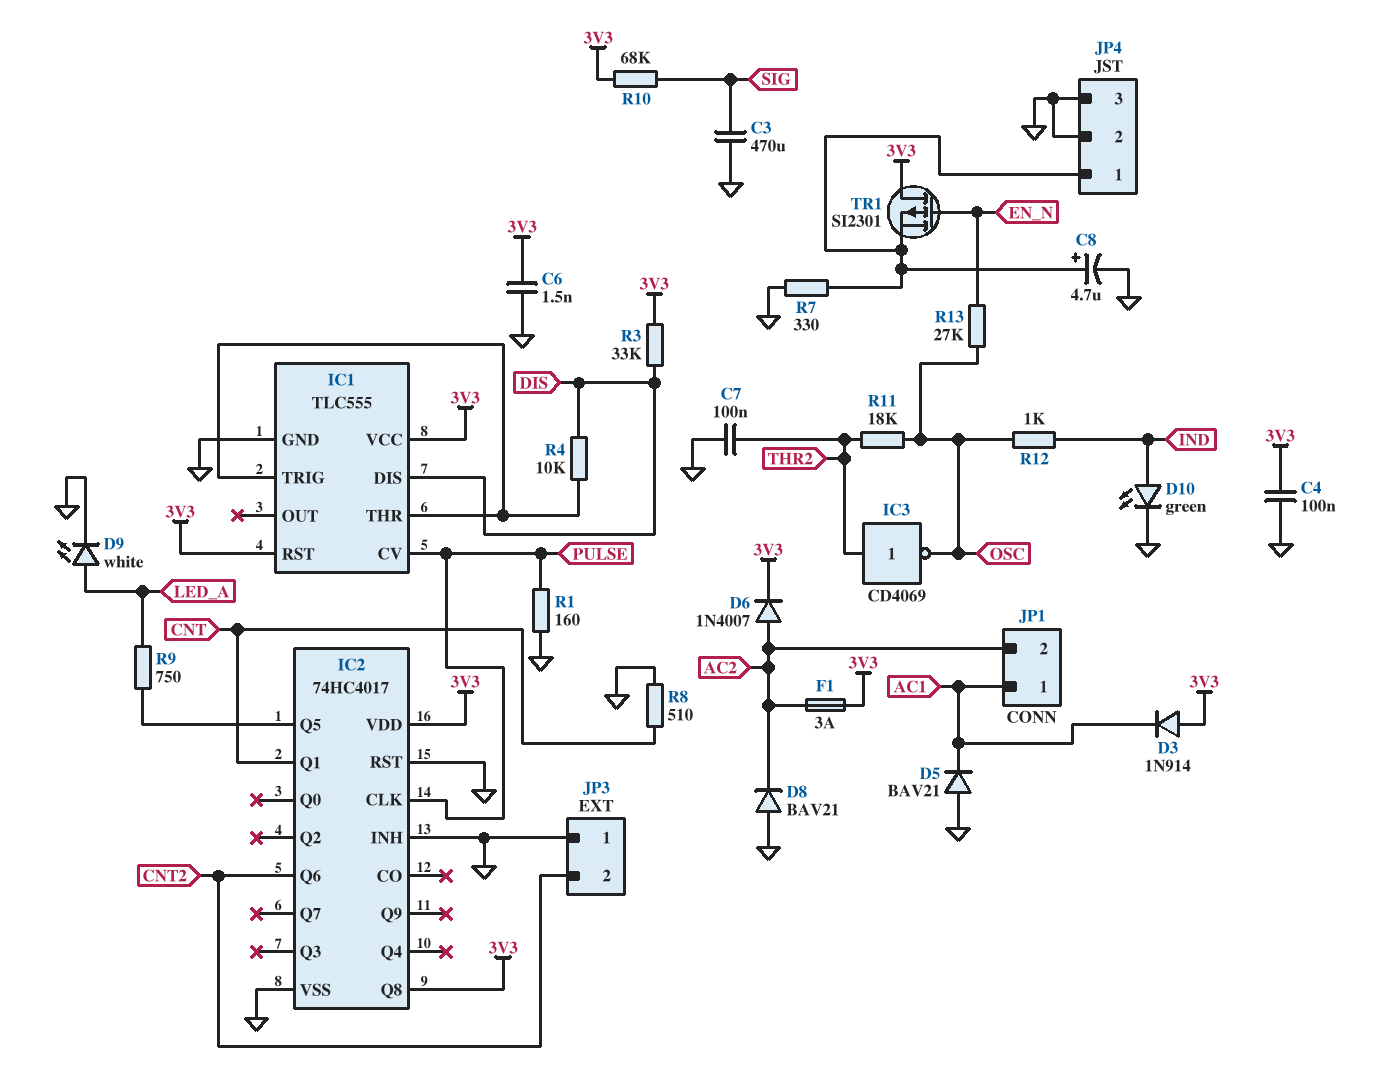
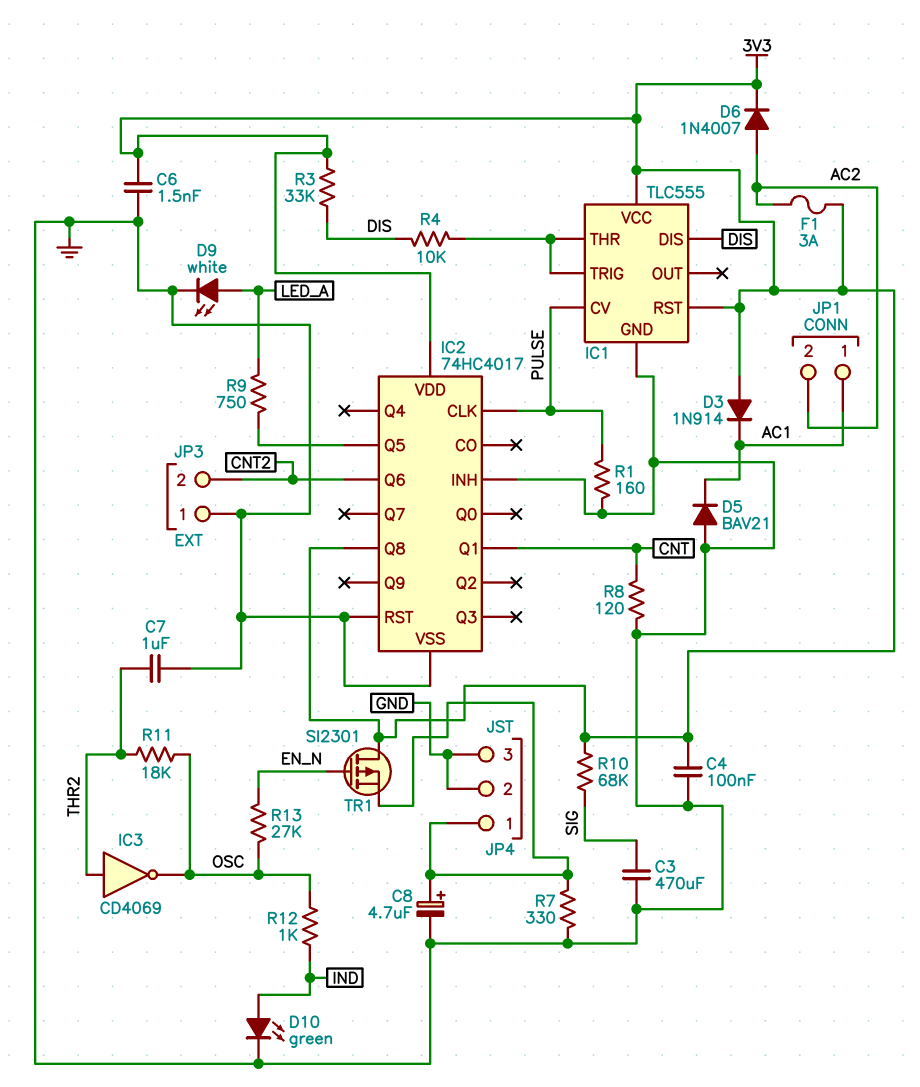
C7: 100nF (GND, THR2) -> 1uF (GND, THR2)
D8: diode BAV21 (A GND, K AC2) -> none
R8: 510 (CNT, GND) -> 120 (CNT, GND)

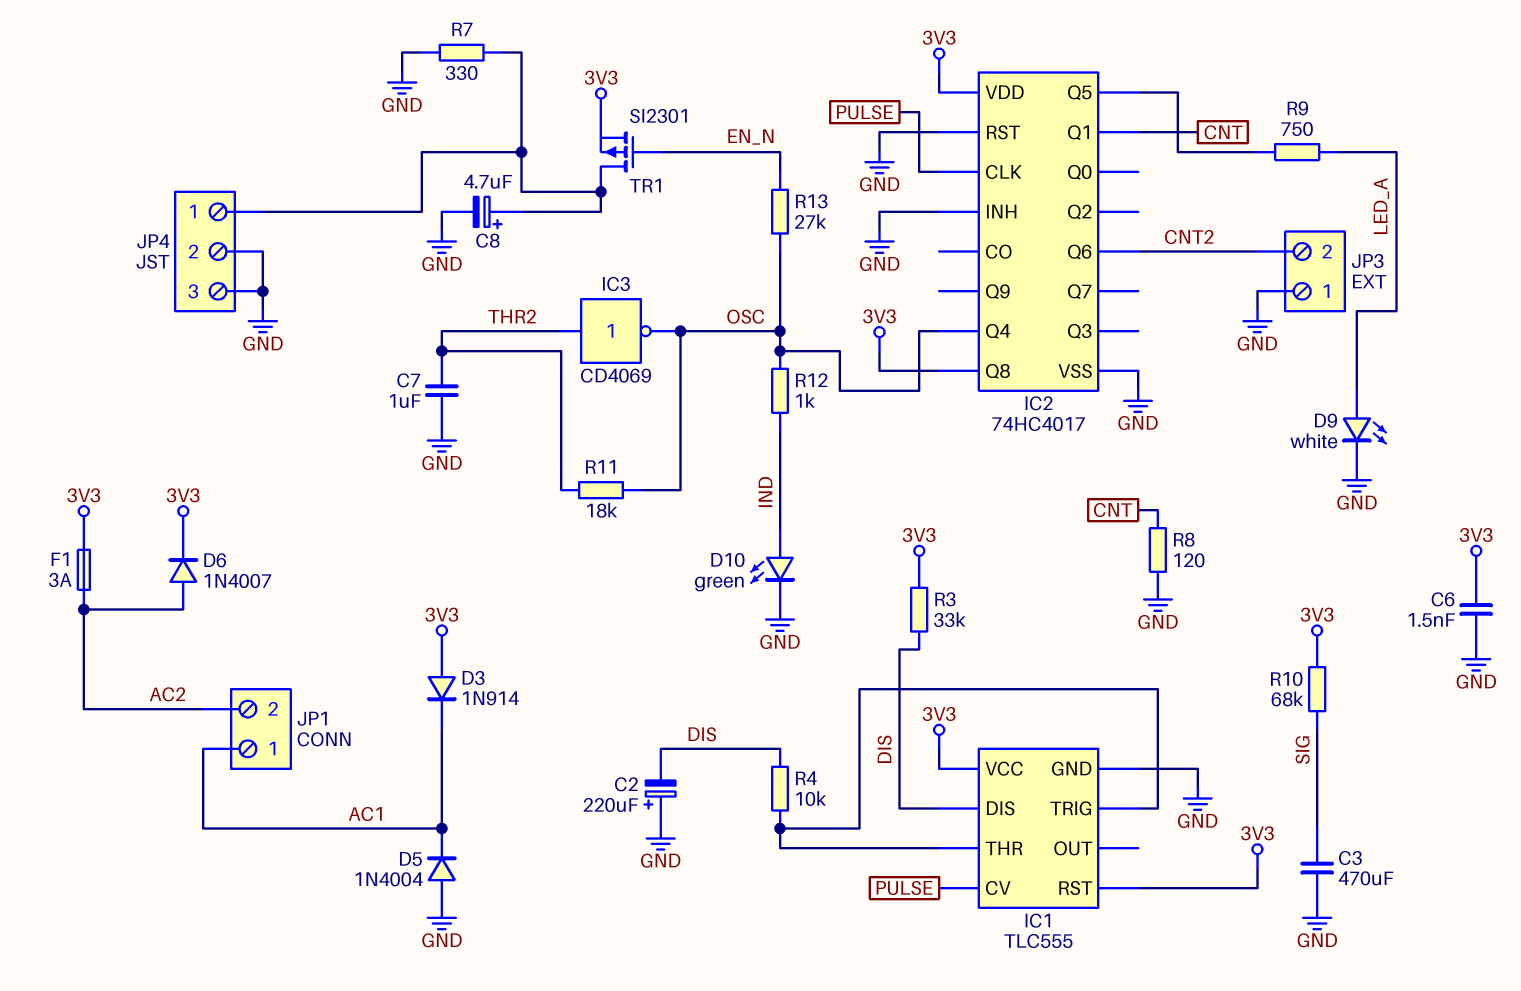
C2: none -> 220uF (plus GND, minus DIS)
C4: 100nF (3V3, GND) -> none
D5: diode BAV21 (A GND, K AC1) -> diode 1N4004 (A GND, K AC1)
IC2 pin Q4: none -> OSC
R1: 160 (GND, PULSE) -> none
TR1: PMOS SI2301 (G EN_N, D 3V3, S JP4/1) -> PMOS SI2301 (G EN_N, D JP4/1, S 3V3)

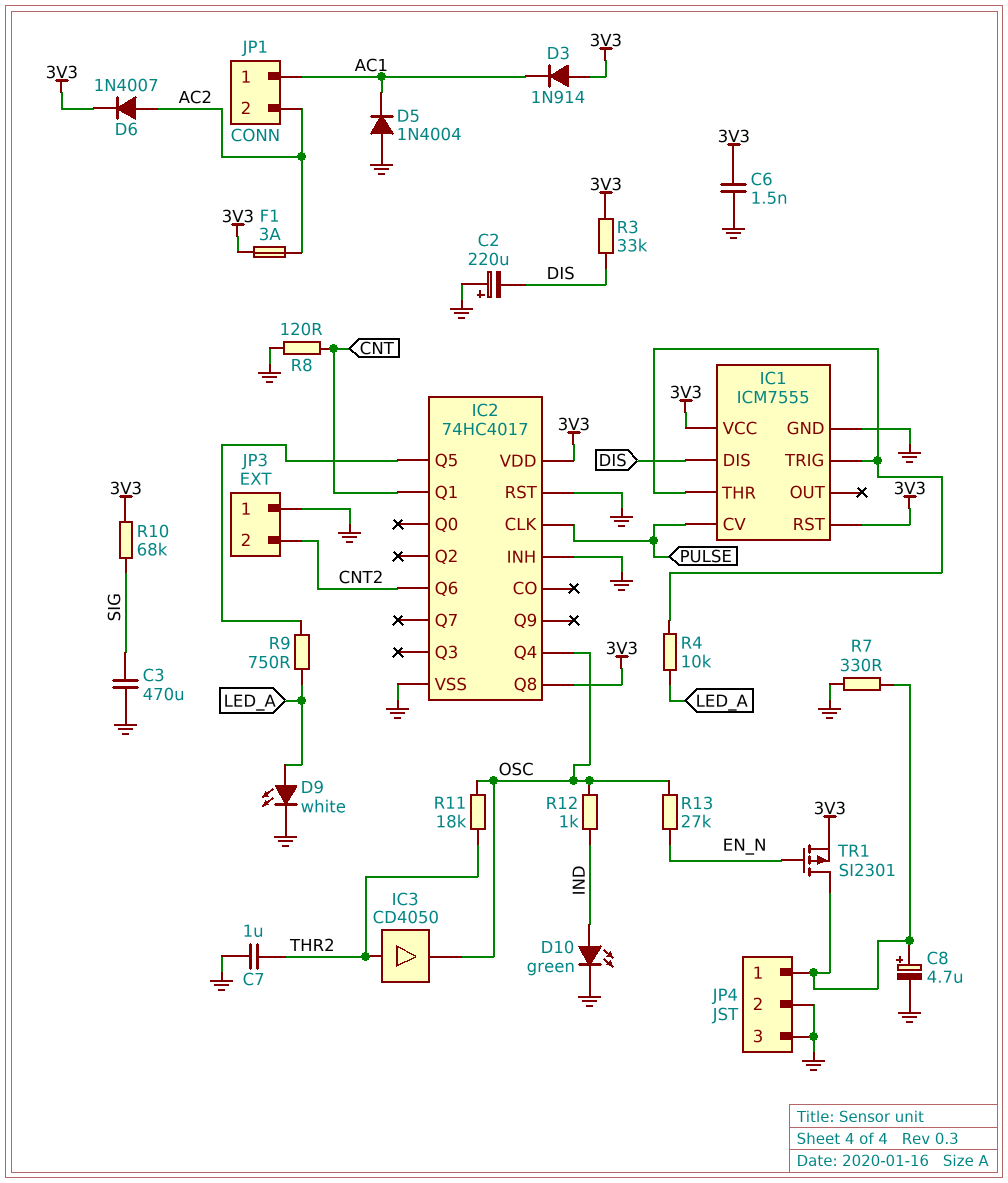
IC1: TLC555 -> ICM7555
IC3: NOT CD4069 (in THR2, out OSC) -> buffer CD4050 (in THR2, out OSC)
R4: 10k (DIS, IC1/THR) -> 10k (IC1/THR, LED_A)

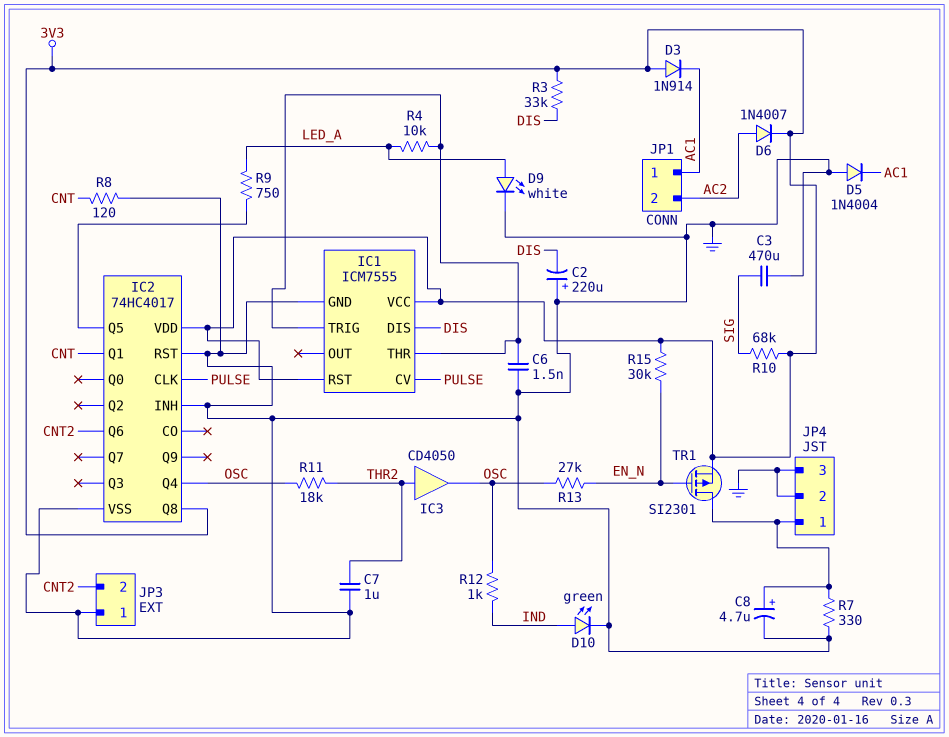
C6: 1.5nF (3V3, GND) -> 1.5nF (GND, IC1/THR)
F1: 3A (3V3, AC2) -> none
R15: none -> 30k (3V3, EN_N)

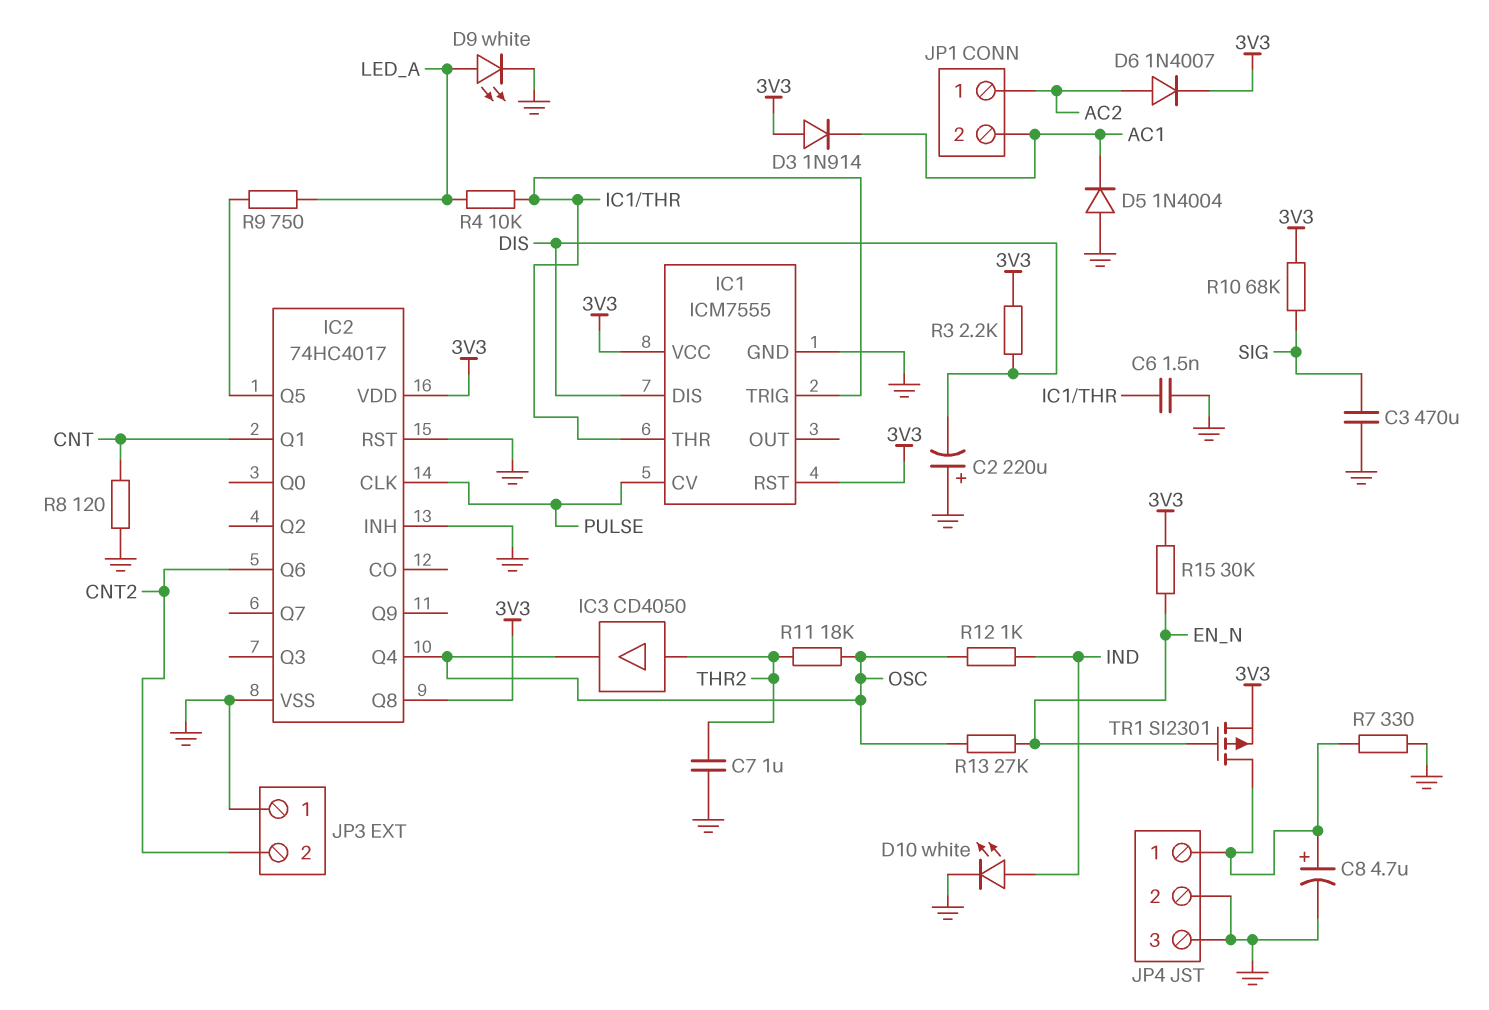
D10: LED green (A IND, K GND) -> LED white (A IND, K GND)
JP1 pin 1: AC1 -> AC2
JP1 pin 2: AC2 -> AC1
R3: 33k (3V3, DIS) -> 2.2k (3V3, DIS)

